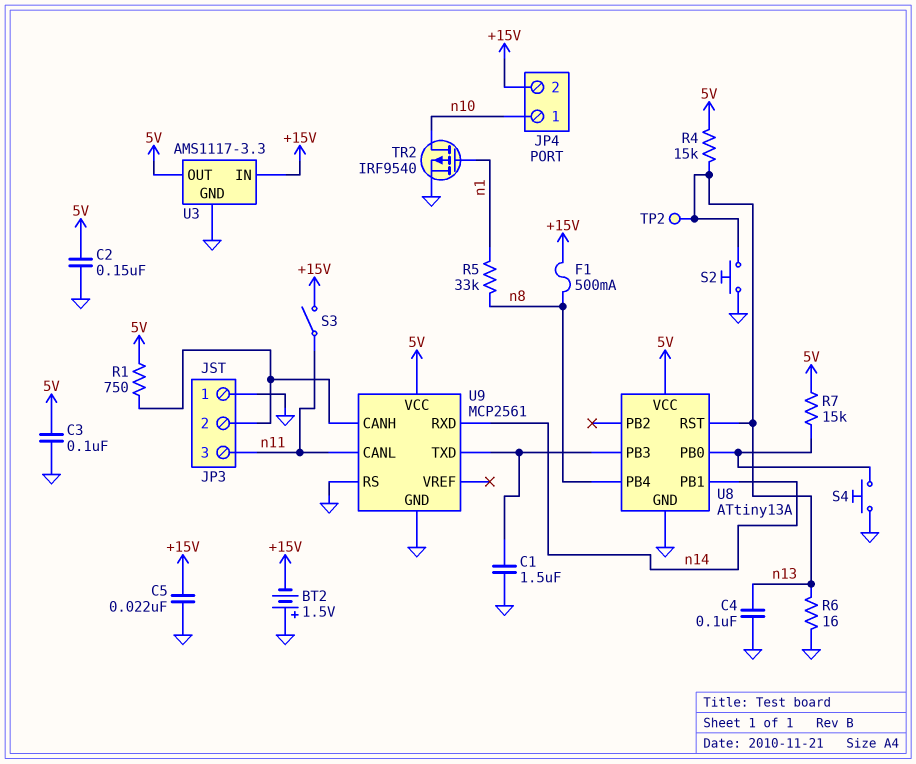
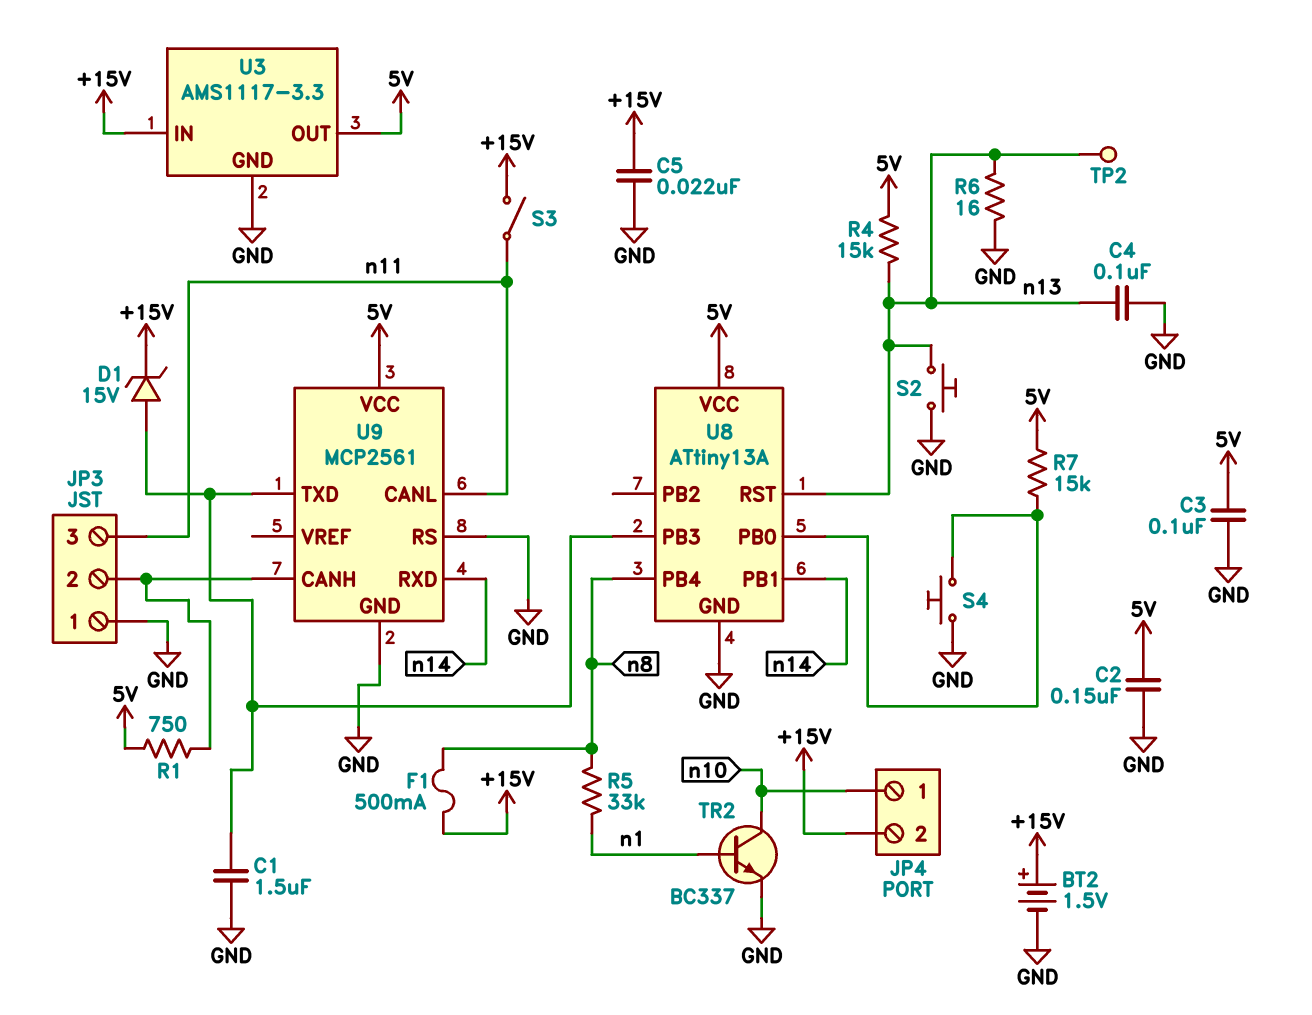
BT2: 1.5V (plus GND, minus +15V) -> 1.5V (plus +15V, minus GND)
D1: none -> zener 15V (A U8/PB3, K +15V)
TR2: PMOS IRF9540 (G n1, D n10, S GND) -> NPN BC337 (B n1, C n10, E GND)

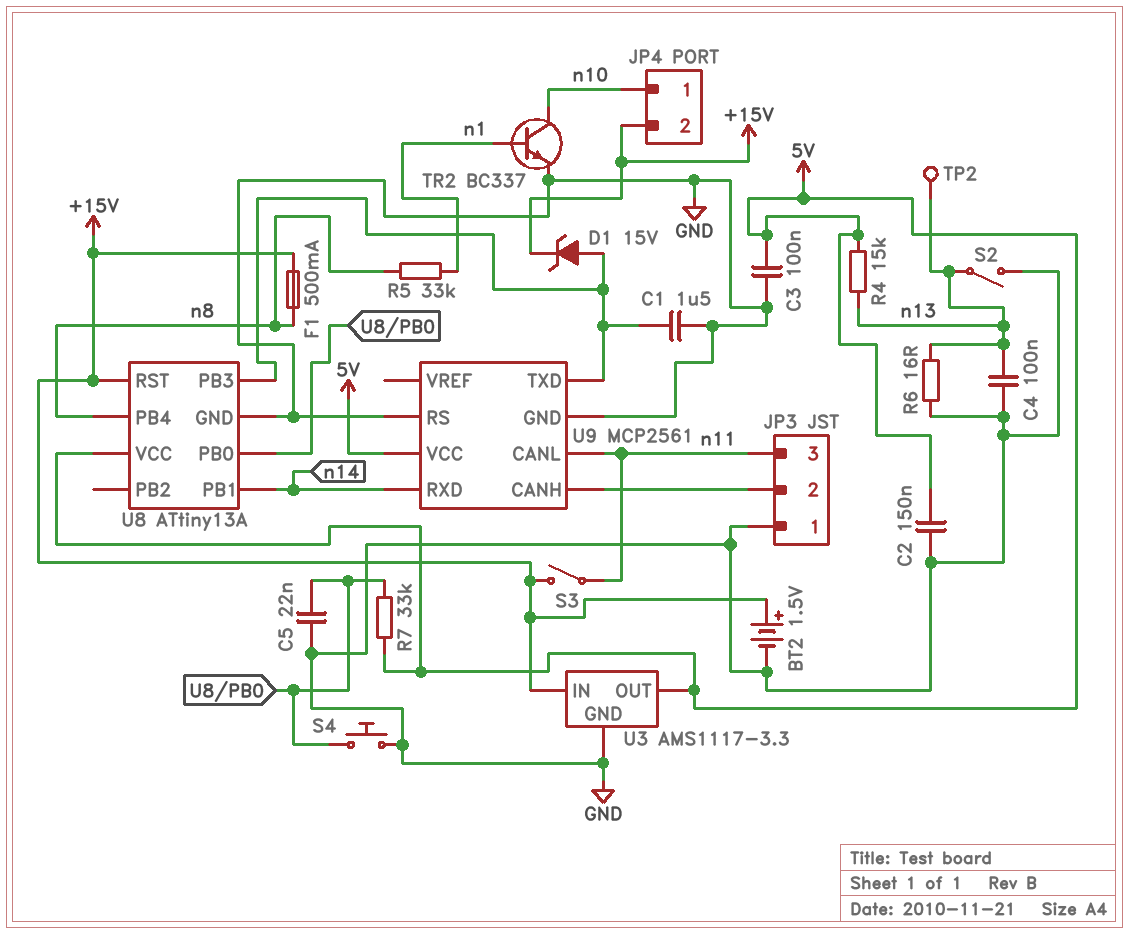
C5: 22nF (+15V, GND) -> 22nF (GND, U8/PB0)
R1: 750 (5V, JP3/2) -> none
R7: 15k (5V, U8/PB0) -> 33k (5V, U8/PB0)
S2: button (GND, n13) -> switch (GND, n13)
U8 pin RST: n13 -> +15V

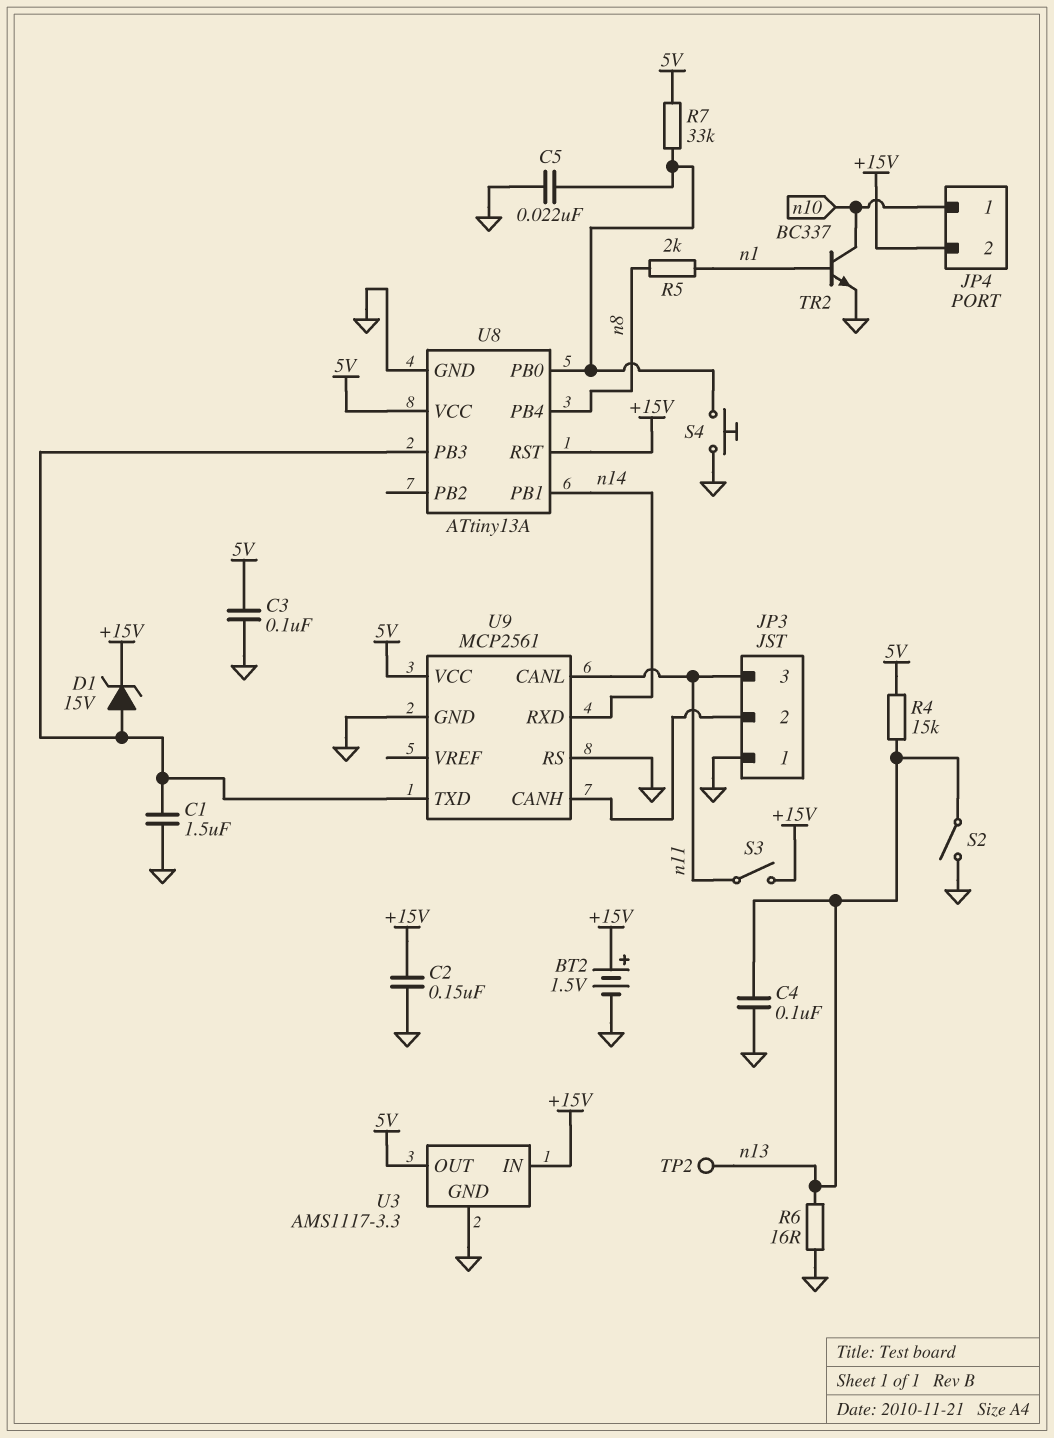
C2: 150nF (5V, GND) -> 150nF (+15V, GND)
F1: 500mA (+15V, n8) -> none
R5: 33k (n1, n8) -> 2k (n1, n8)

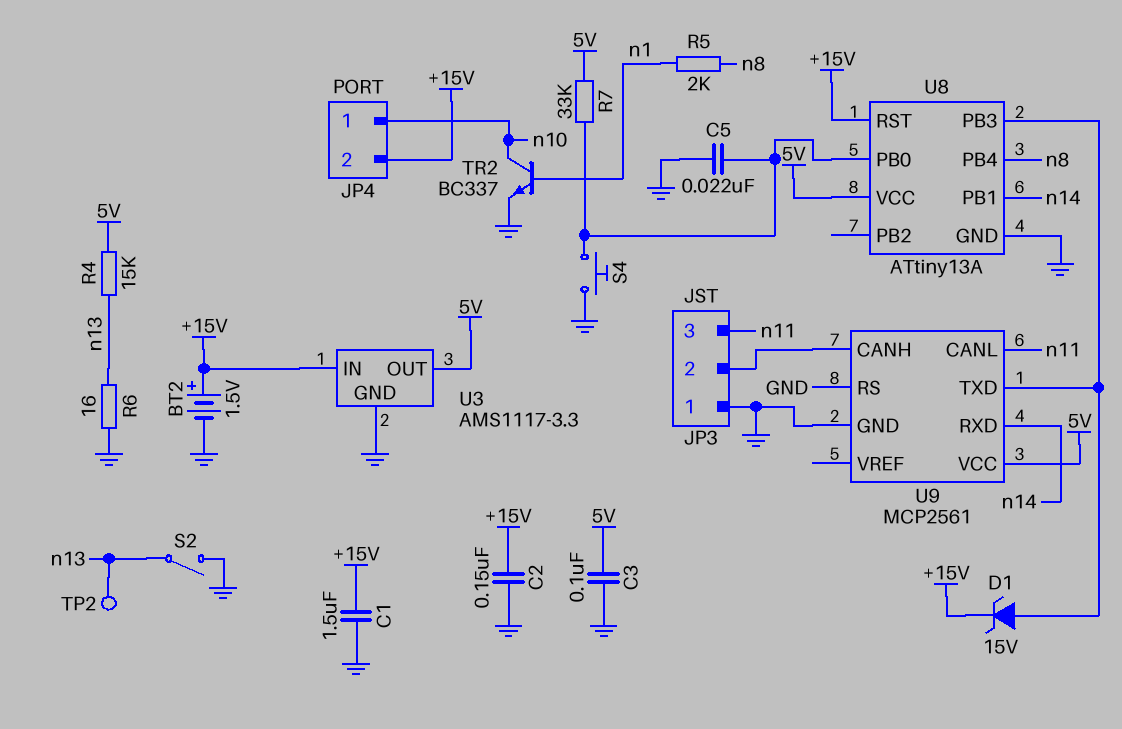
C1: 1.5uF (GND, U8/PB3) -> 1.5uF (+15V, GND)
C4: 100nF (GND, n13) -> none
S3: switch (+15V, n11) -> none

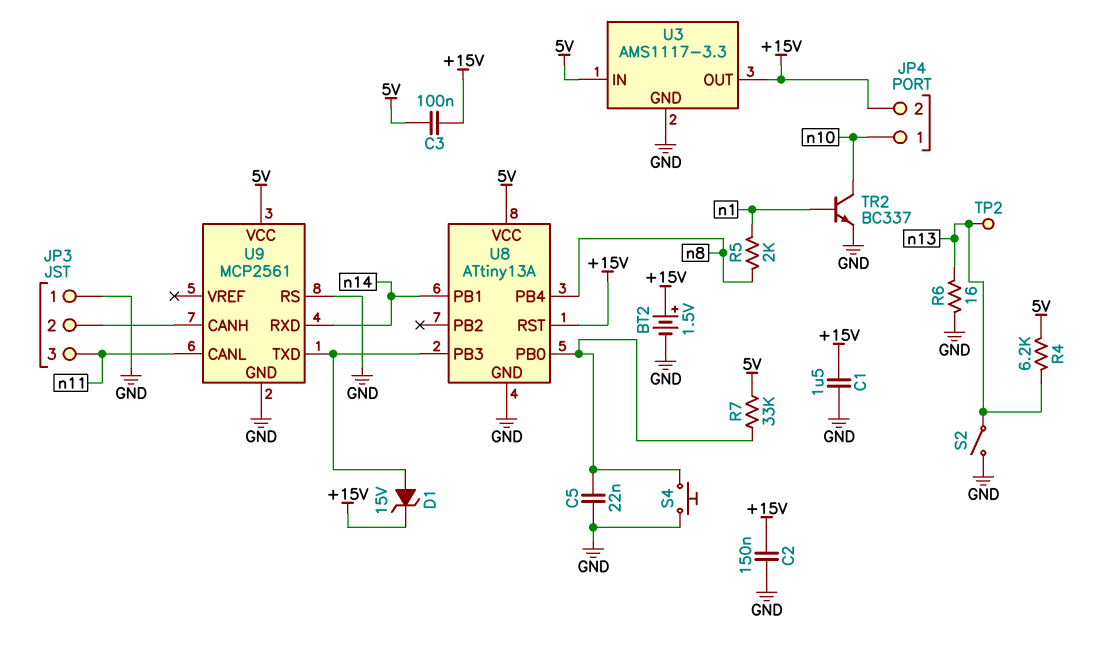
C3: 100nF (5V, GND) -> 100nF (+15V, 5V)
R4: 15k (5V, n13) -> 6.2k (5V, n13)
U3 pin IN: +15V -> 5V
U3 pin OUT: 5V -> +15V

